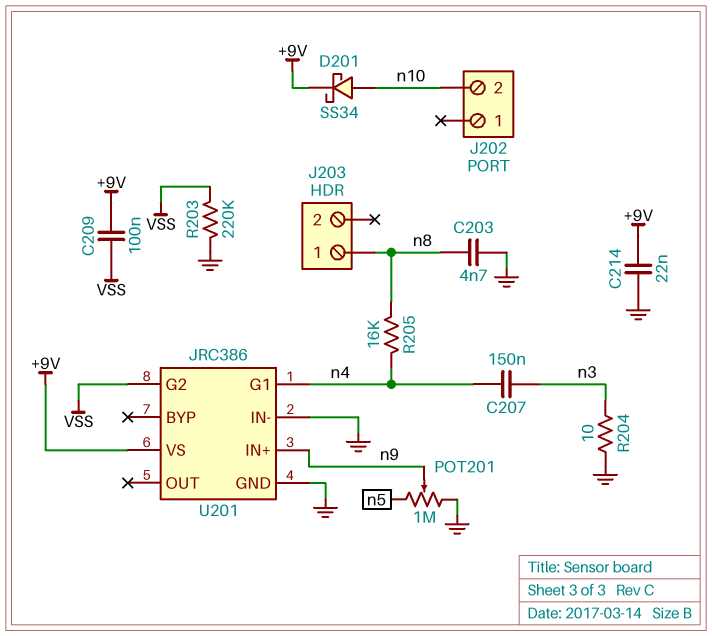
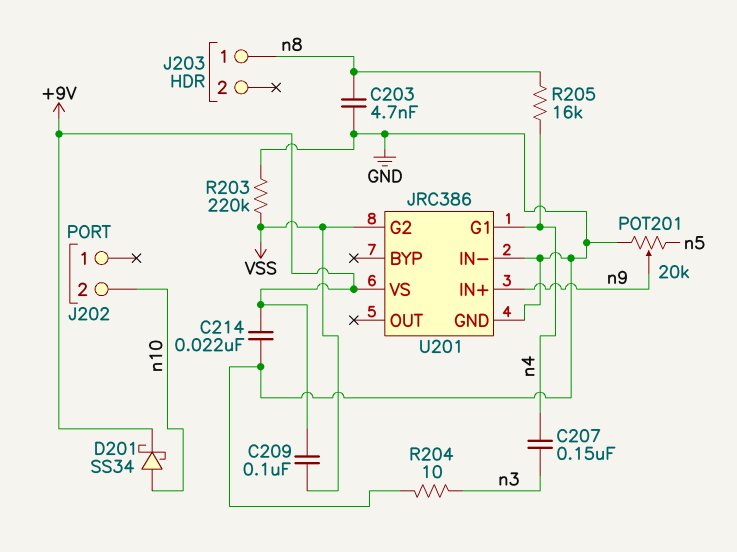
POT201: 1M (GND, n5, wiper n9) -> 20k (GND, n5, wiper n9)

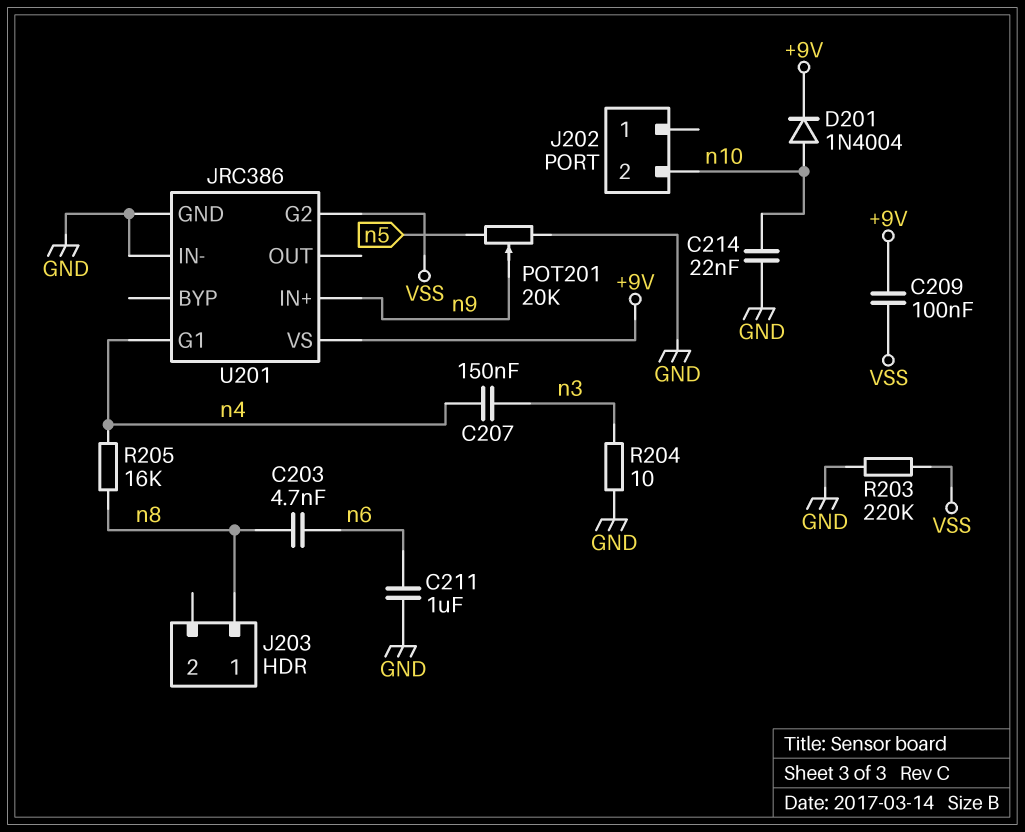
C203: 4.7nF (GND, n8) -> 4.7nF (n6, n8)
C211: none -> 1uF (GND, n6)
C214: 22nF (+9V, GND) -> 22nF (GND, n10)
D201: schottky SS34 (A n10, K +9V) -> diode 1N4004 (A n10, K +9V)

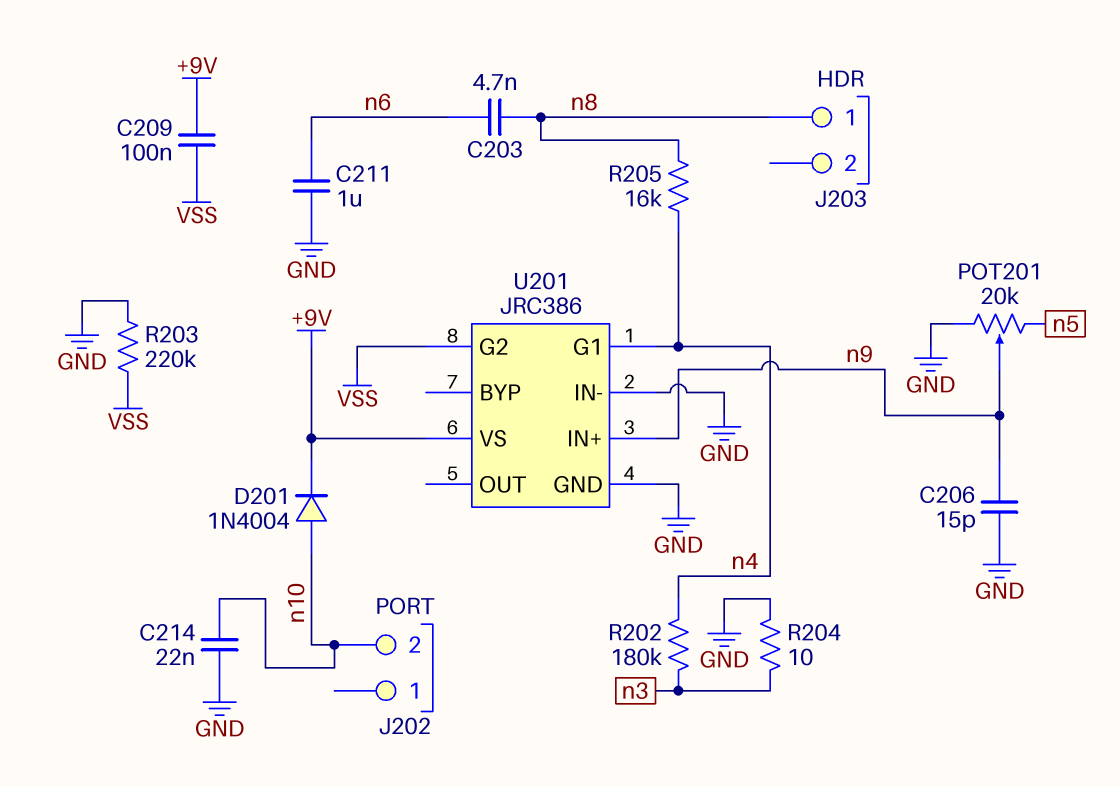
C206: none -> 15pF (GND, n9)
C207: 150nF (n3, n4) -> none
R202: none -> 180k (n3, n4)

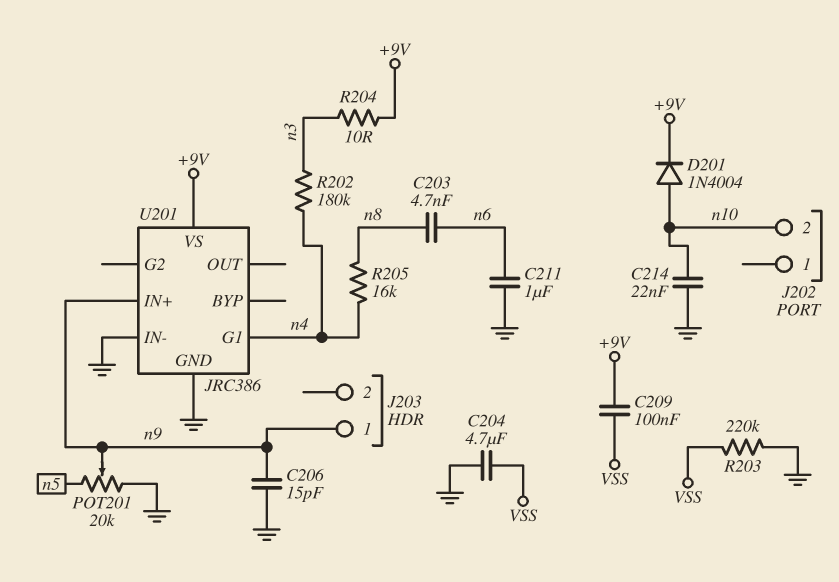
C204: none -> 4.7uF (GND, VSS)
J203 pin 1: n8 -> n9
R204: 10 (GND, n3) -> 10 (+9V, n3)
U201 pin G2: VSS -> none

